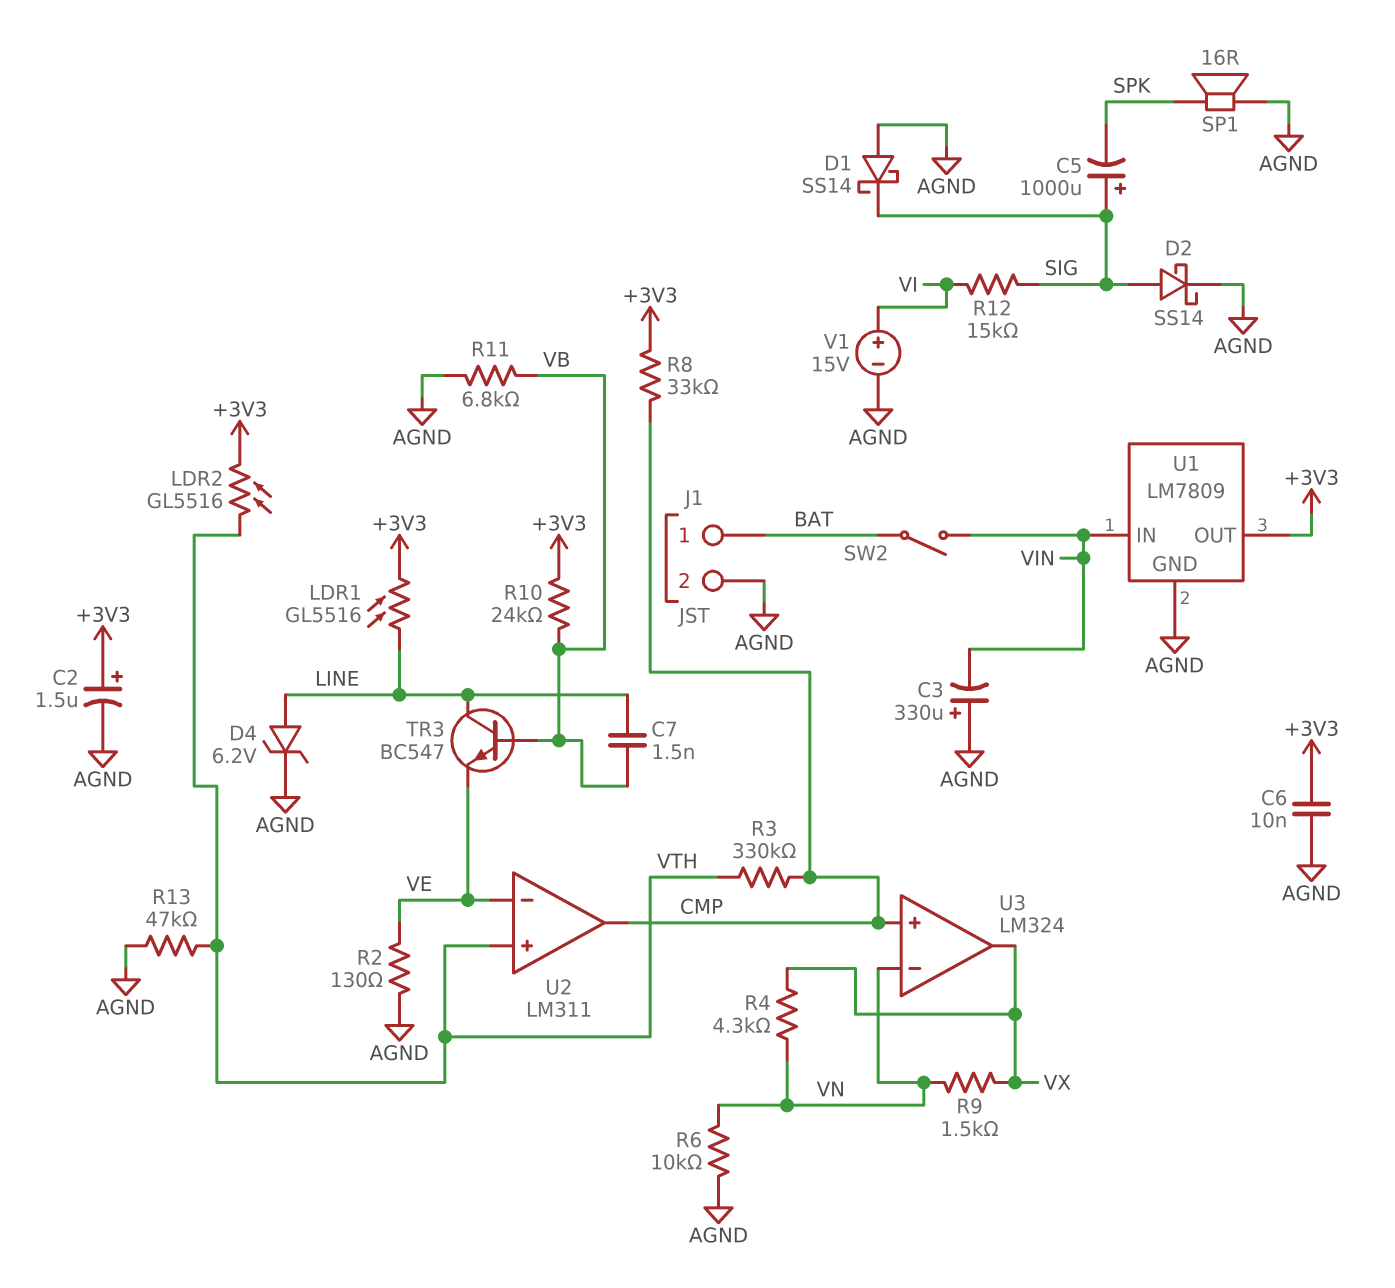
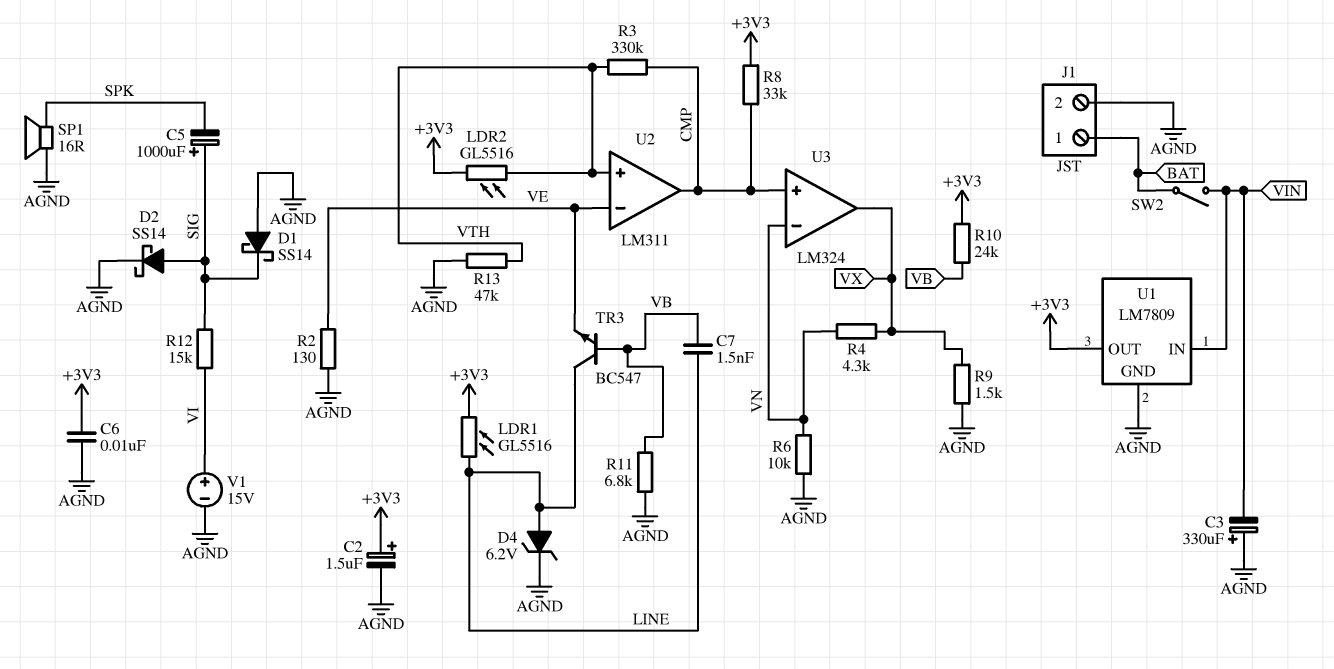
R9: 1.5k (VN, VX) -> 1.5k (AGND, VX)

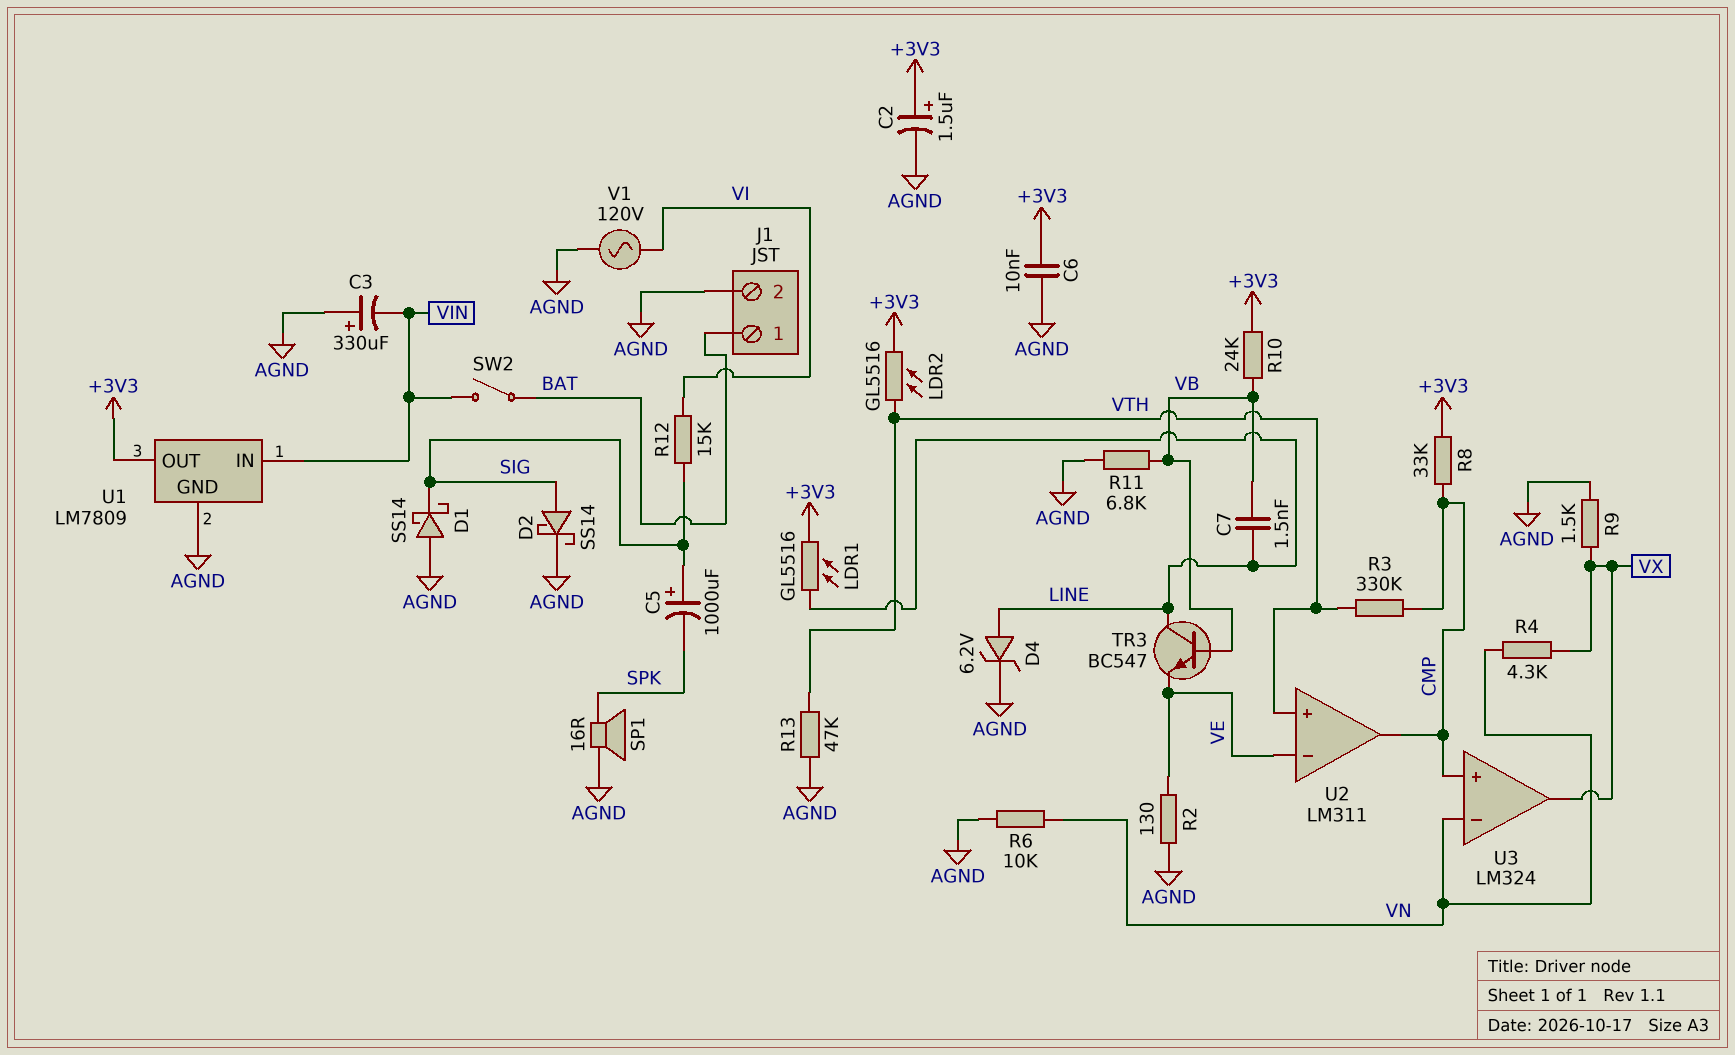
V1: 15V (plus VI, minus AGND) -> AC 120V (AGND, VI)

